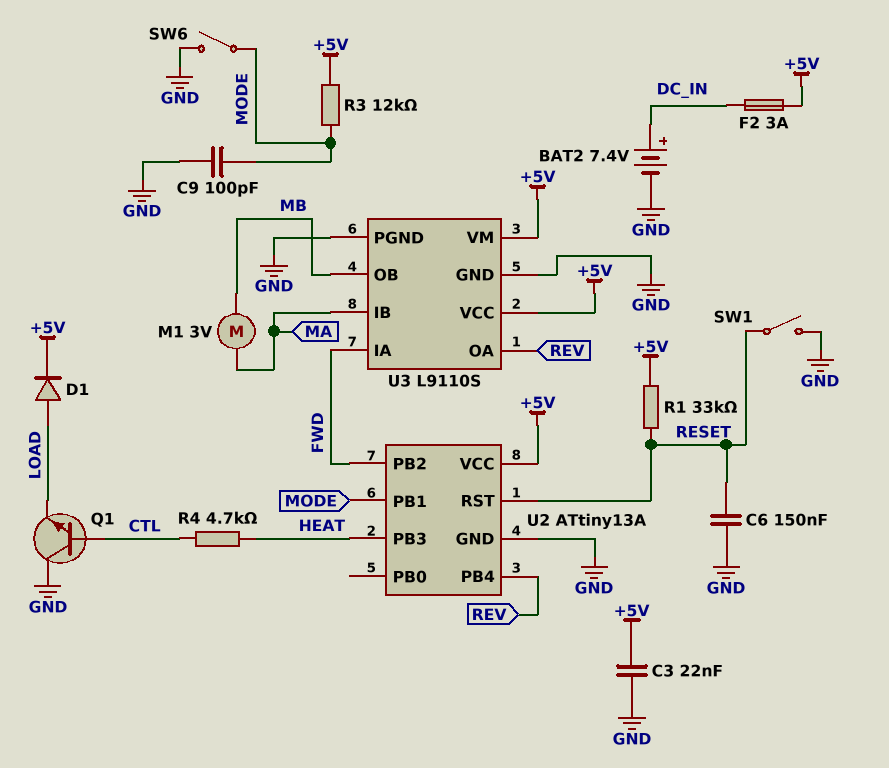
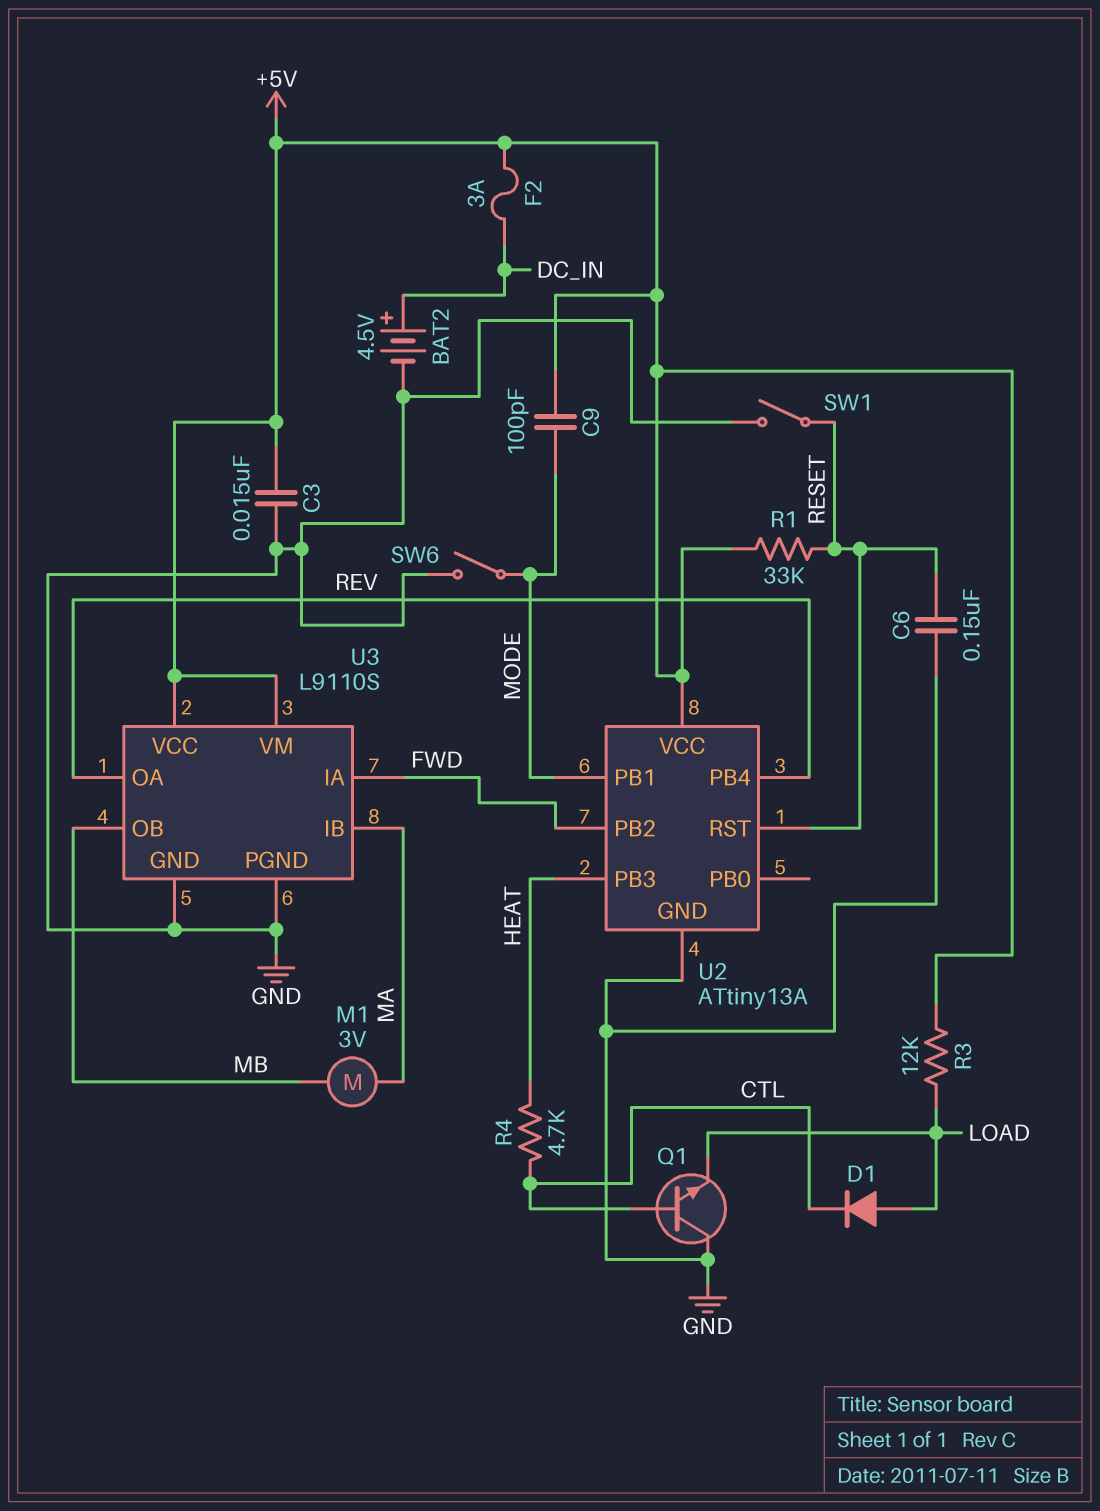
BAT2: 7.4V (plus DC_IN, minus GND) -> 4.5V (plus DC_IN, minus GND)
C3: 22nF (+5V, GND) -> 15nF (+5V, GND)
C9: 100pF (GND, MODE) -> 100pF (+5V, MODE)
D1: diode (A LOAD, K +5V) -> diode (A LOAD, K CTL)
R3: 12k (+5V, MODE) -> 12k (+5V, LOAD)

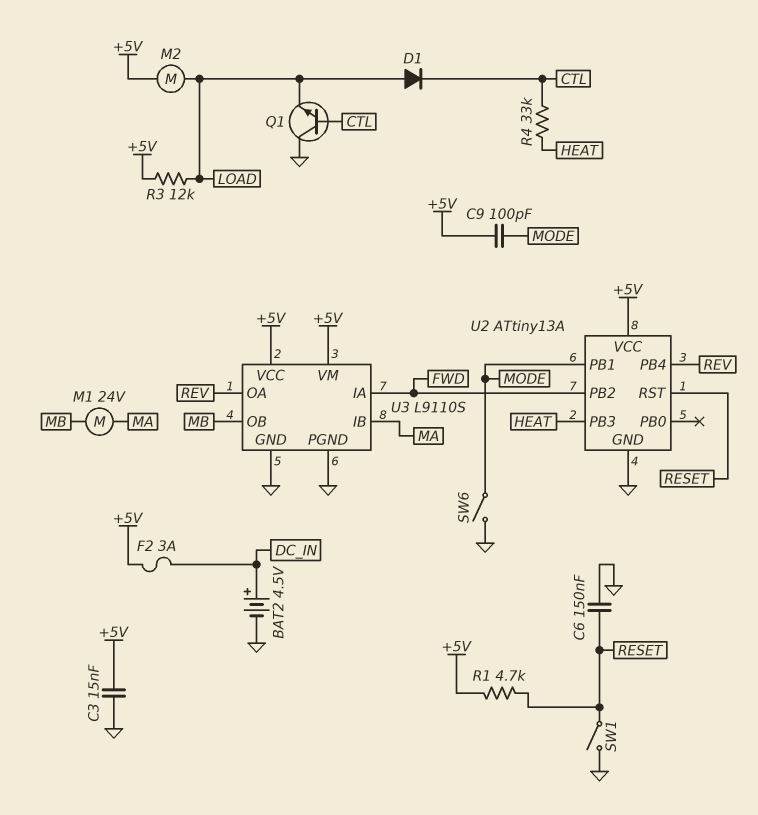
M1: motor 3V (MA, MB) -> motor 24V (MA, MB)
M2: none -> motor (+5V, LOAD)
R1: 33k (+5V, RESET) -> 4.7k (+5V, RESET)
R4: 4.7k (CTL, HEAT) -> 33k (CTL, HEAT)

